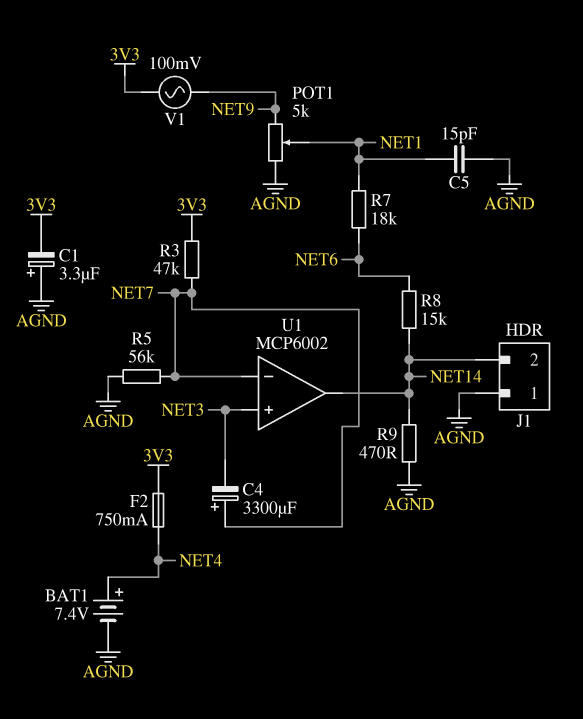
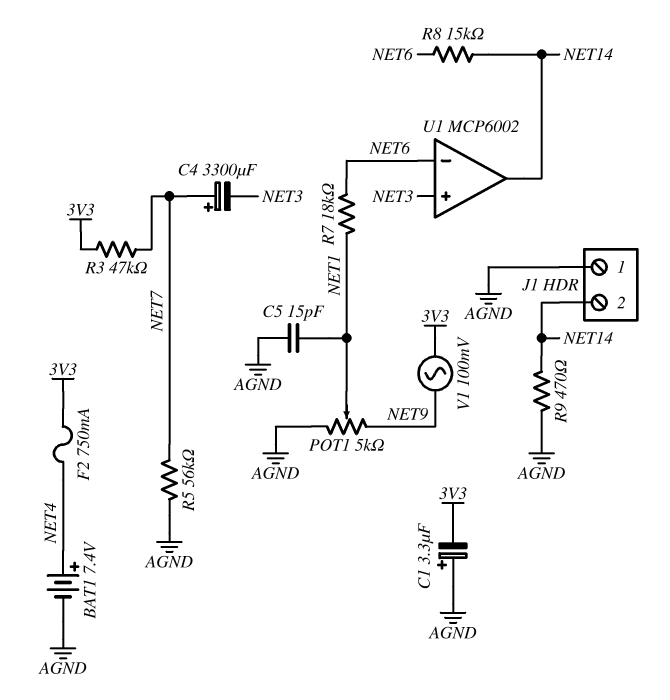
U1 pin in-: NET7 -> NET6

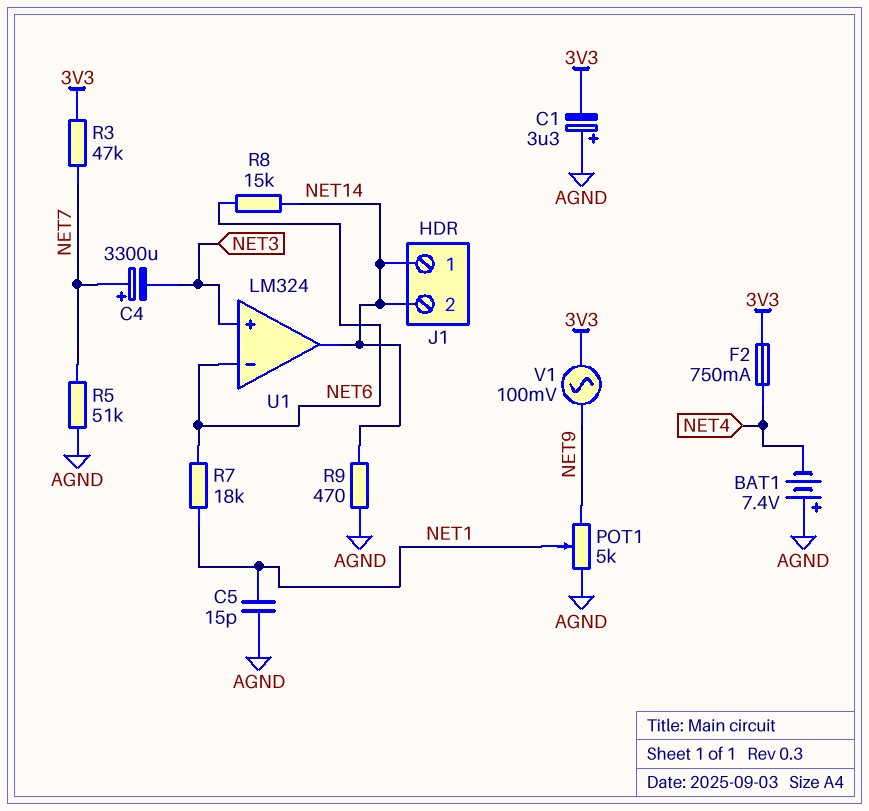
BAT1: 7.4V (plus NET4, minus AGND) -> 7.4V (plus AGND, minus NET4)
J1 pin 1: AGND -> NET14
R5: 56k (AGND, NET7) -> 51k (AGND, NET7)
U1: MCP6002 -> LM324

